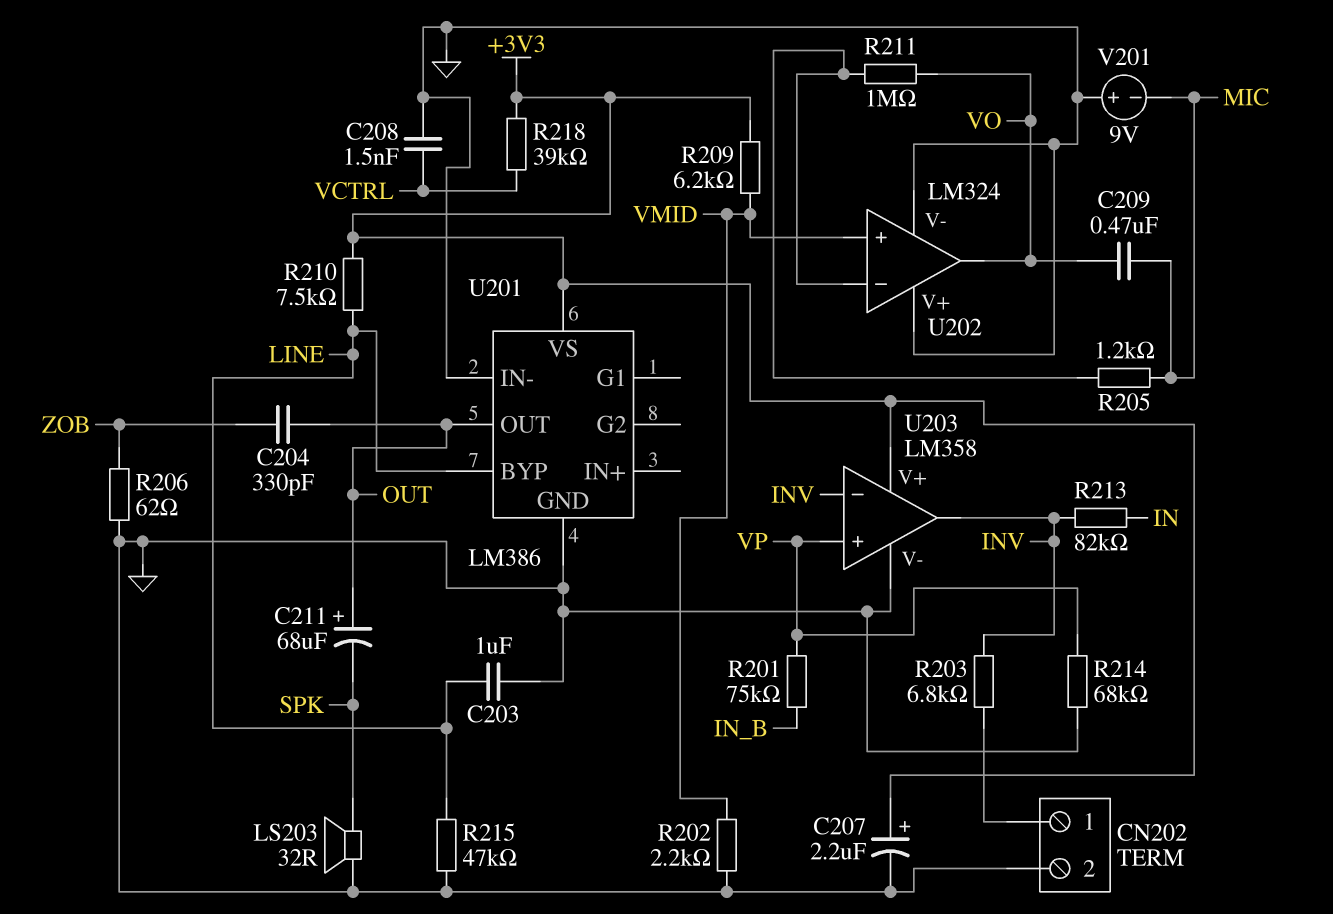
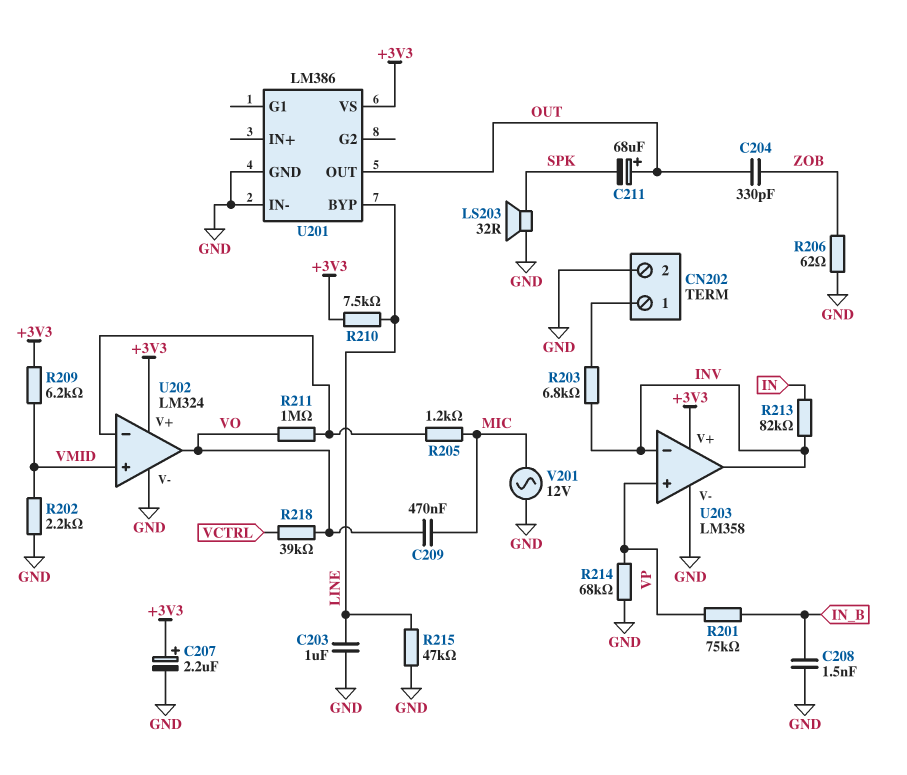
C208: 1.5nF (GND, VCTRL) -> 1.5nF (GND, IN_B)
R218: 39k (+3V3, VCTRL) -> 39k (VCTRL, VO)
U202 pin V+: GND -> +3V3
V201: 9V (plus GND, minus MIC) -> AC 12V (GND, MIC)

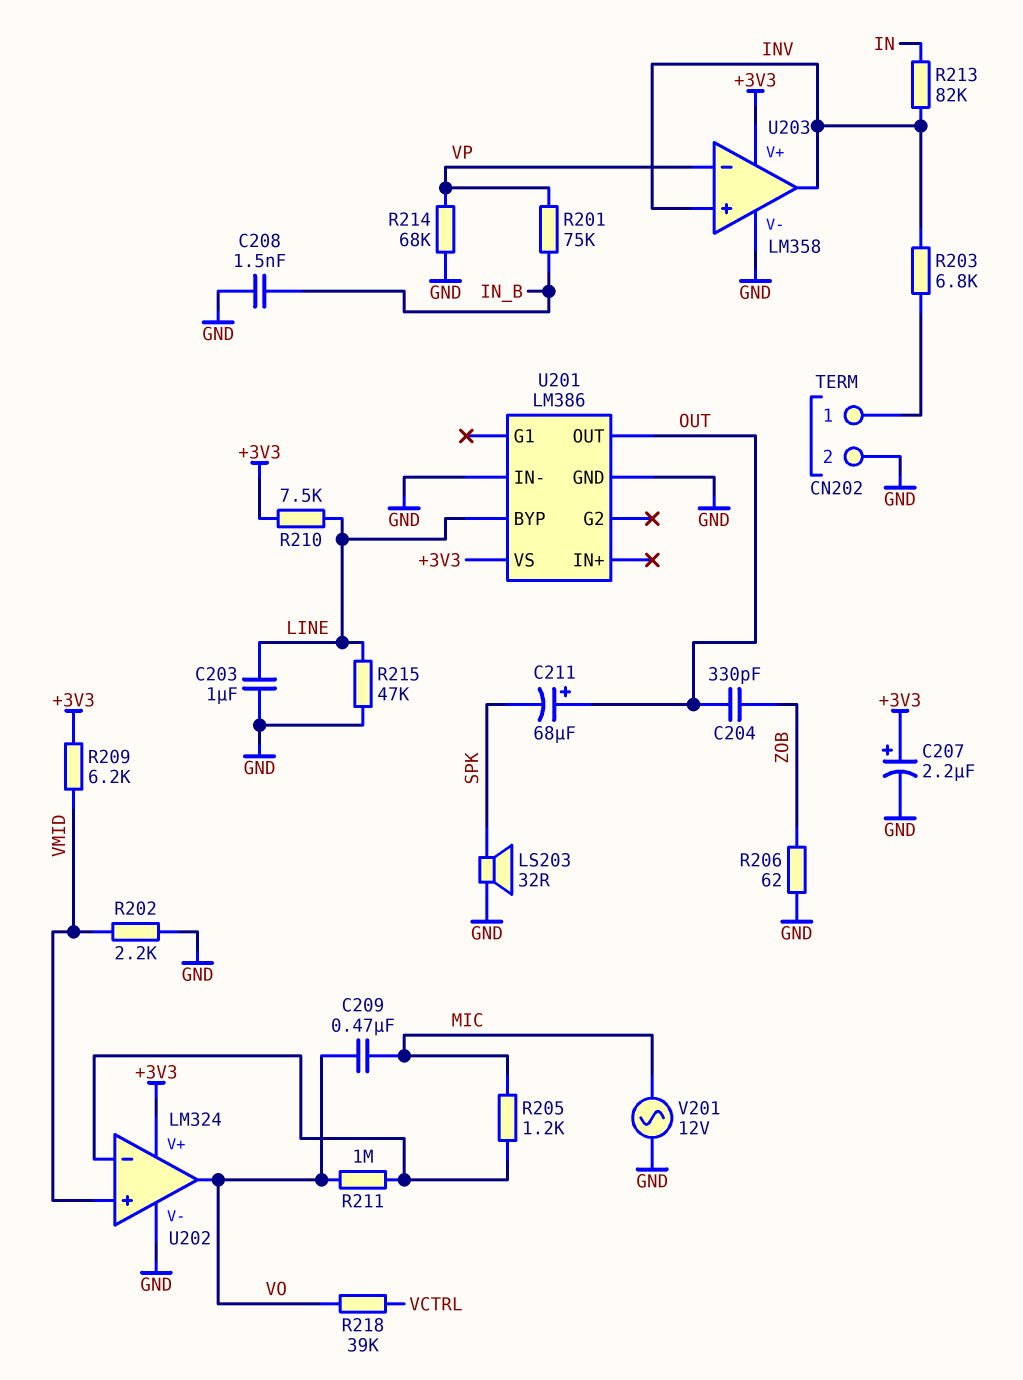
U203 pin in+: VP -> INV
U203 pin in-: INV -> VP

